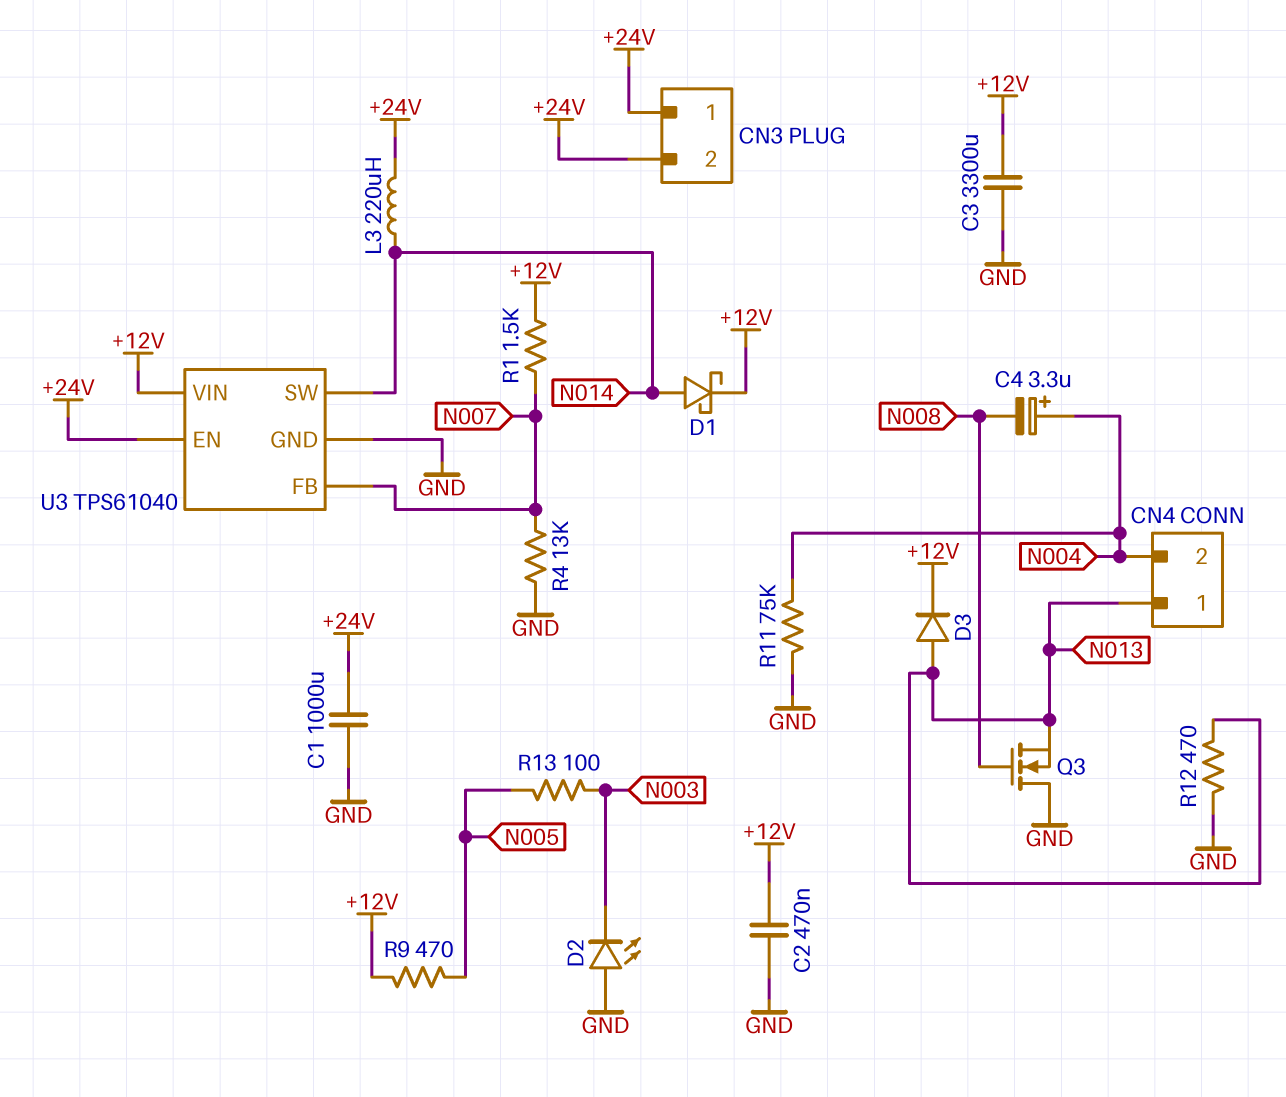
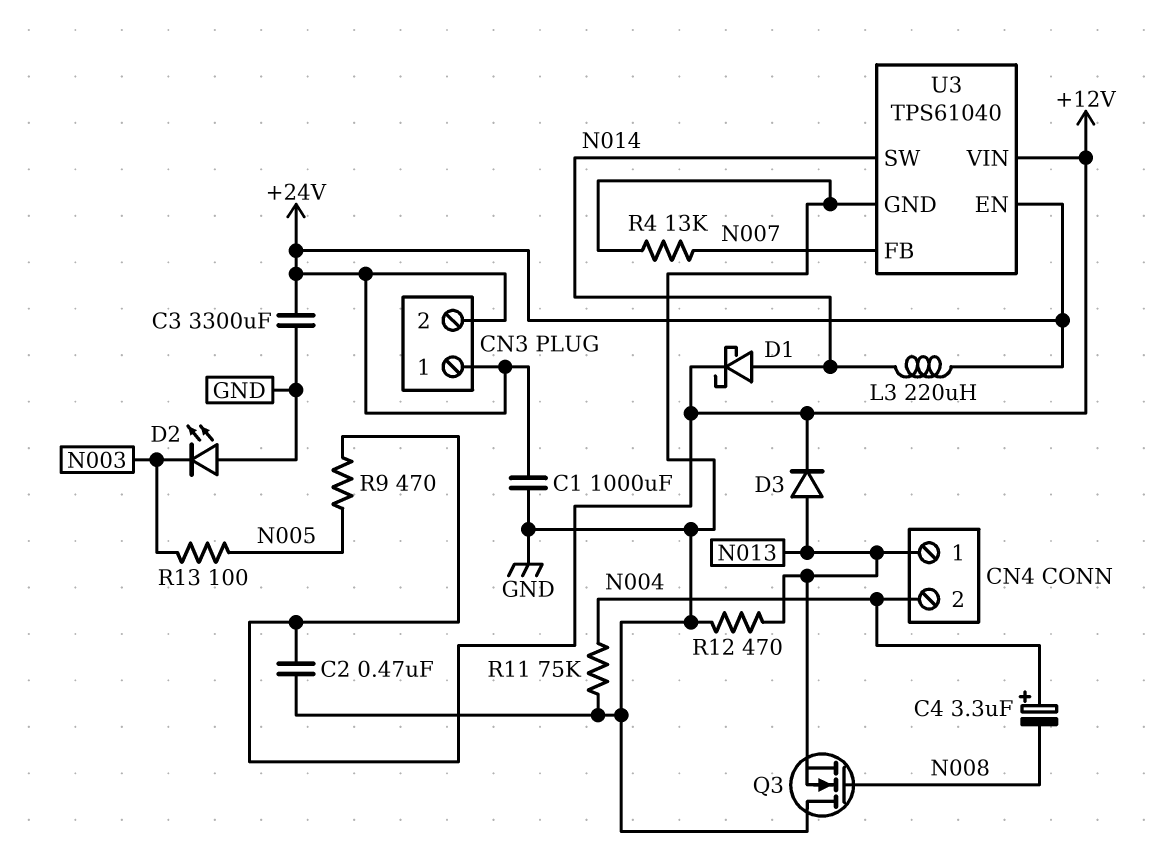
C3: 3300uF (+12V, GND) -> 3300uF (+24V, GND)
R1: 1.5k (+12V, N007) -> none

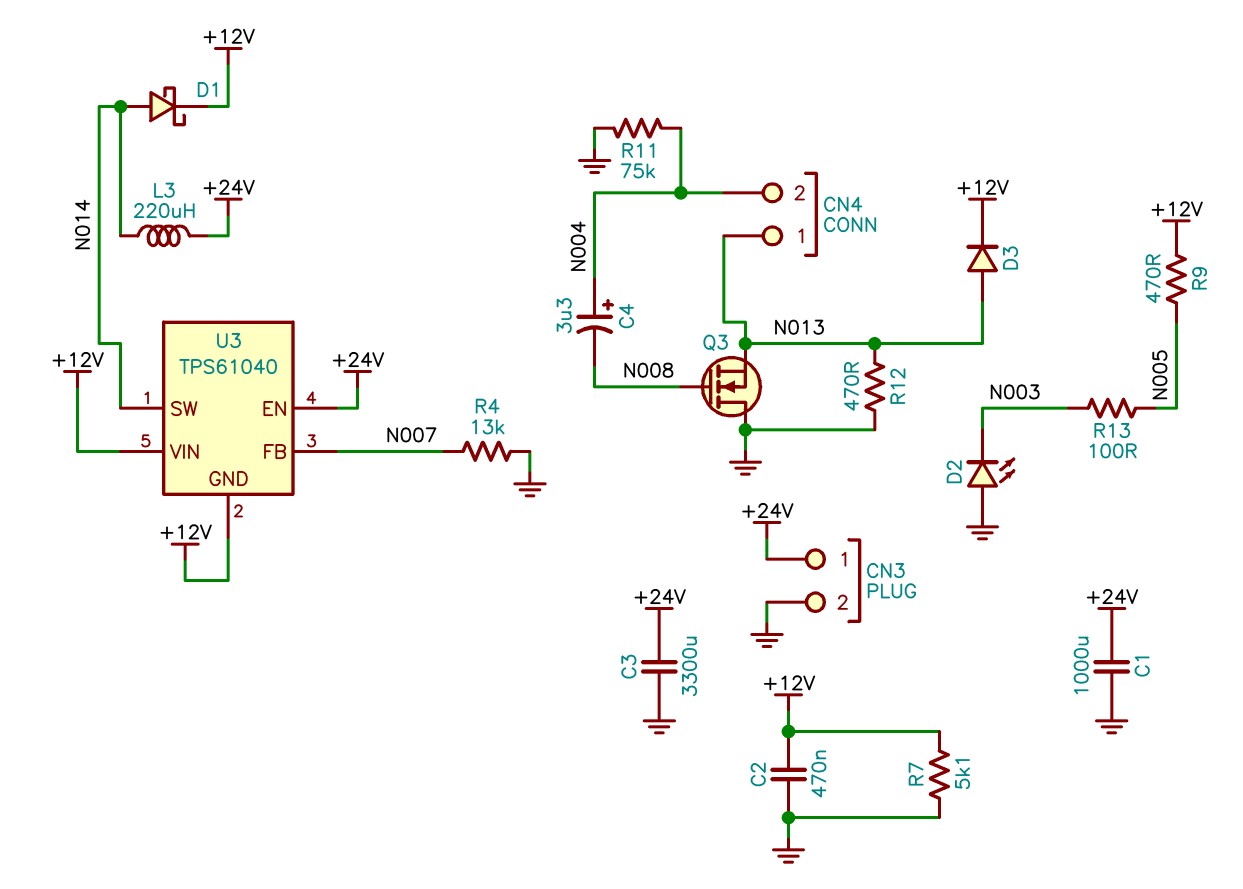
CN3 pin 2: +24V -> GND
R7: none -> 5.1k (+12V, GND)
U3 pin GND: GND -> +12V

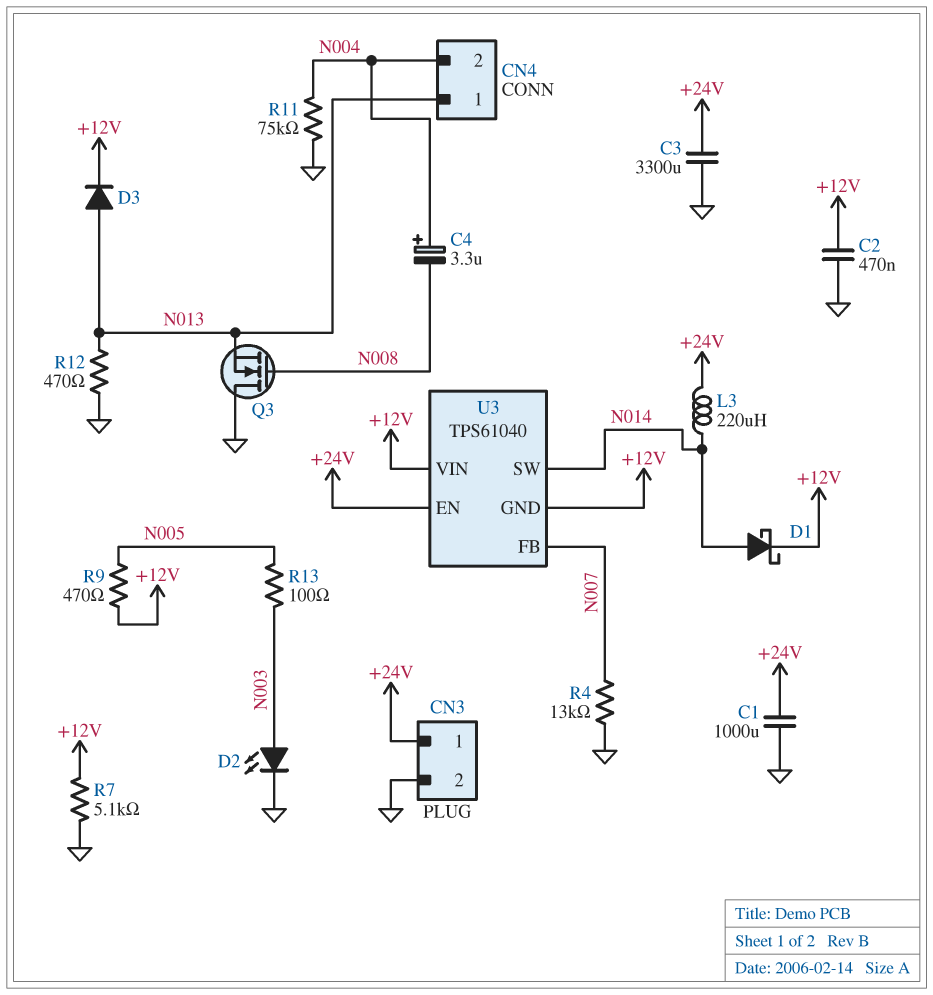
D2: LED (A GND, K N003) -> LED (A N003, K GND)

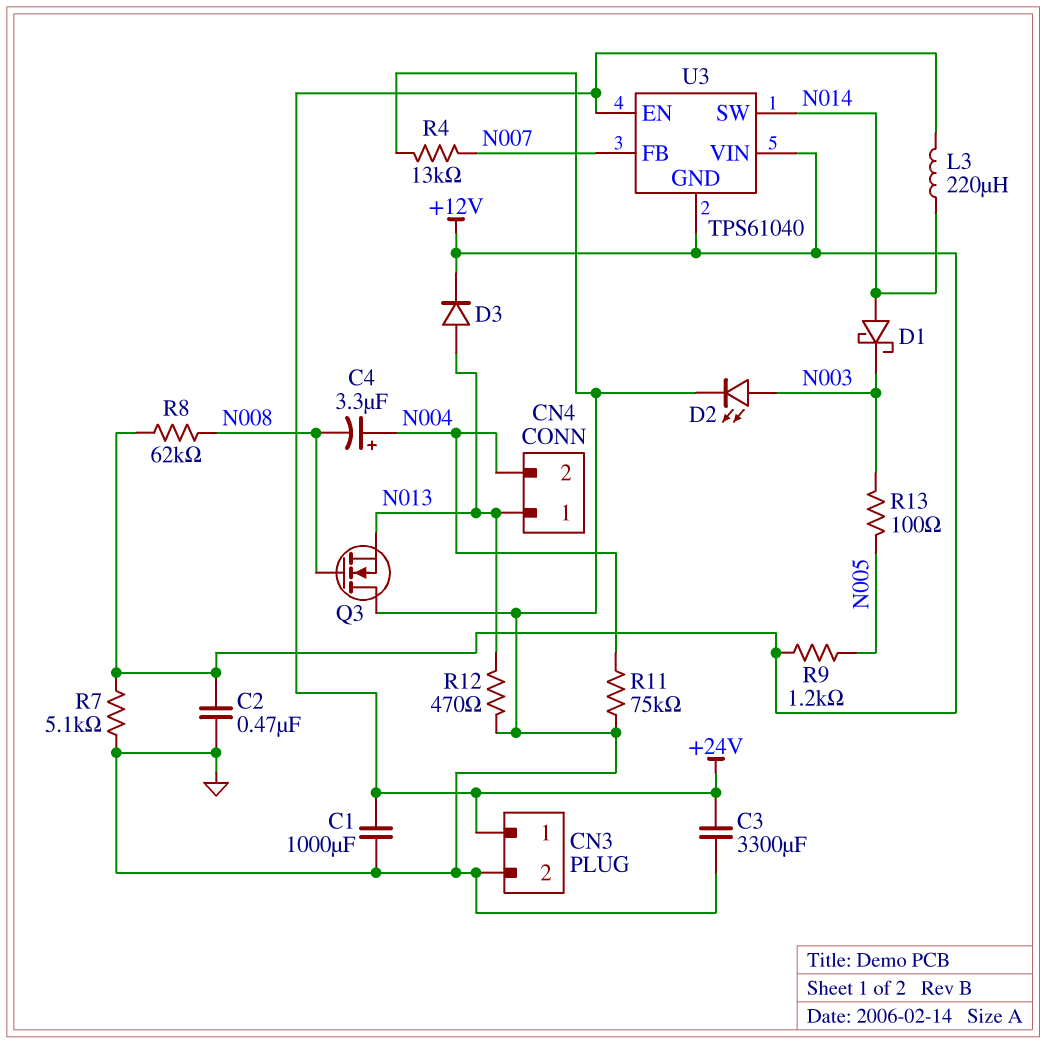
D1: schottky (A N014, K +12V) -> schottky (A N014, K N003)
R8: none -> 62k (+12V, N008)
R9: 470 (+12V, N005) -> 1.2k (+12V, N005)

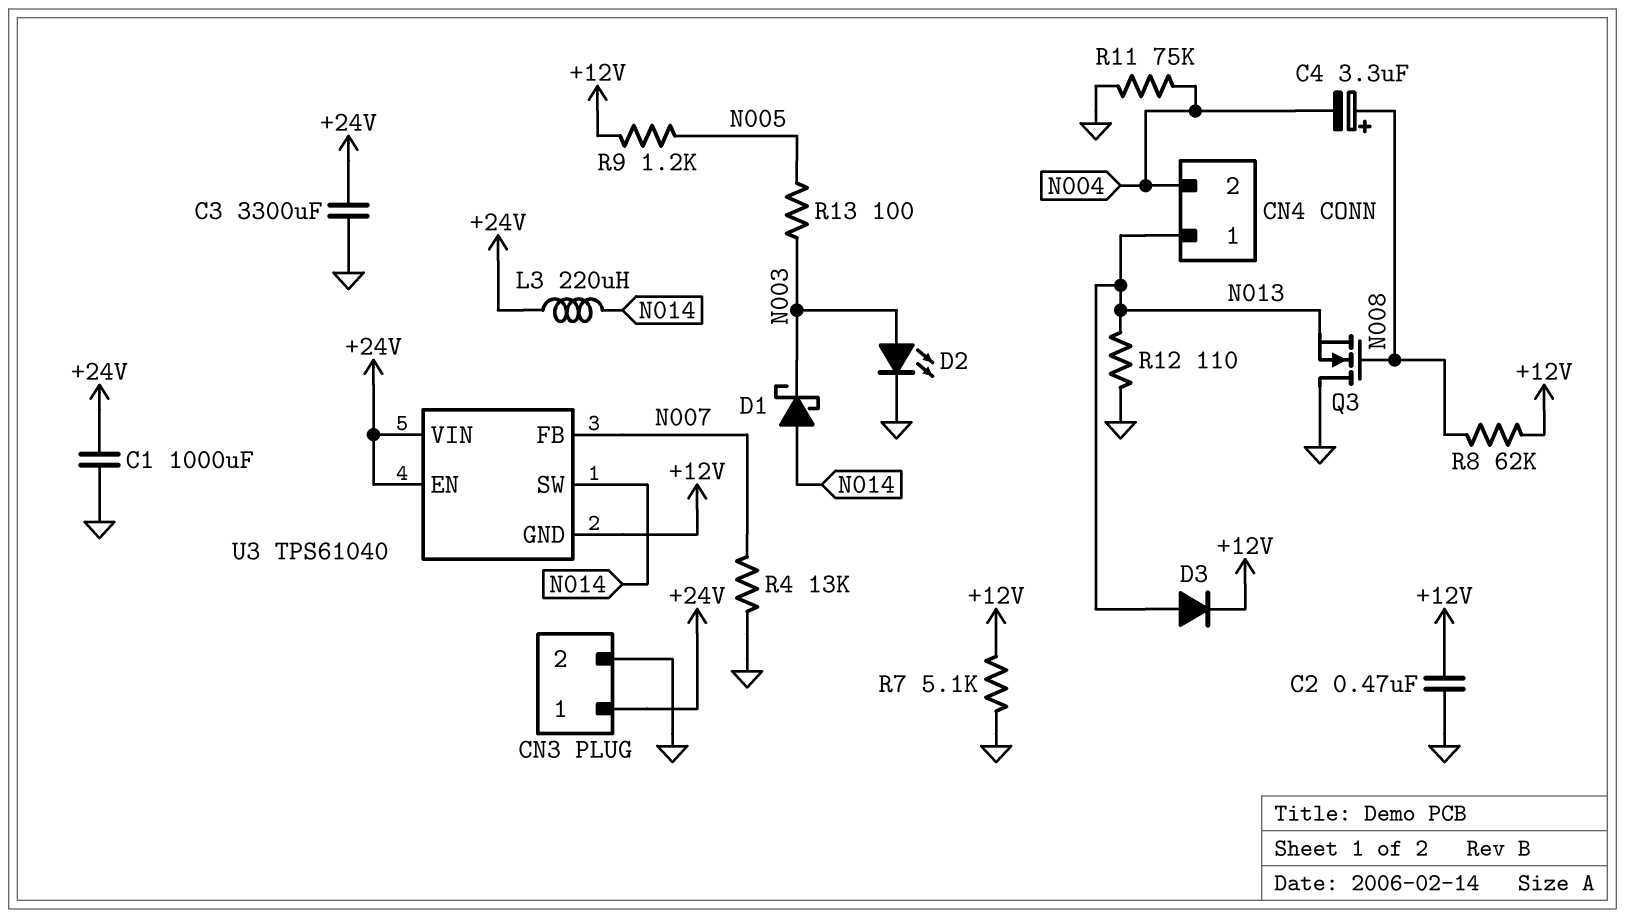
C4: 3.3uF (plus N004, minus N008) -> 3.3uF (plus N008, minus N004)
R12: 470 (GND, N013) -> 110 (GND, N013)
U3 pin VIN: +12V -> +24V

